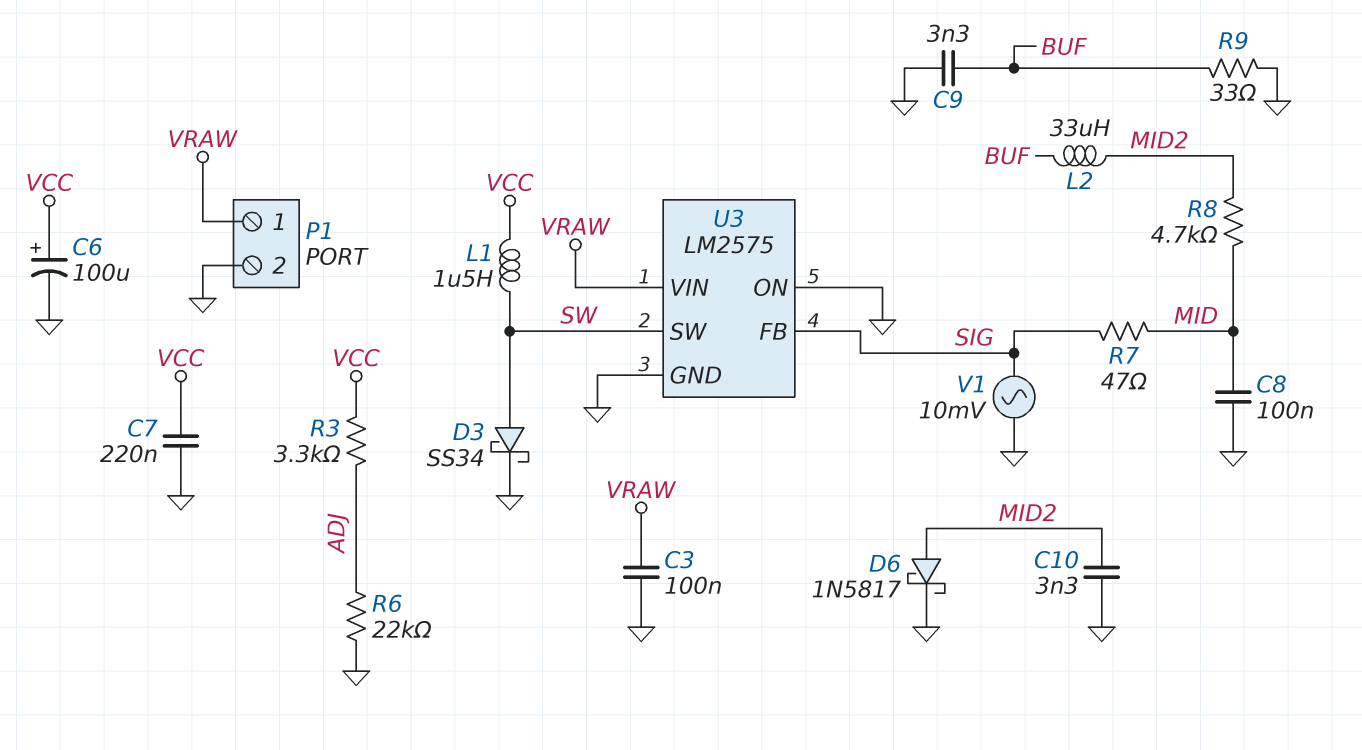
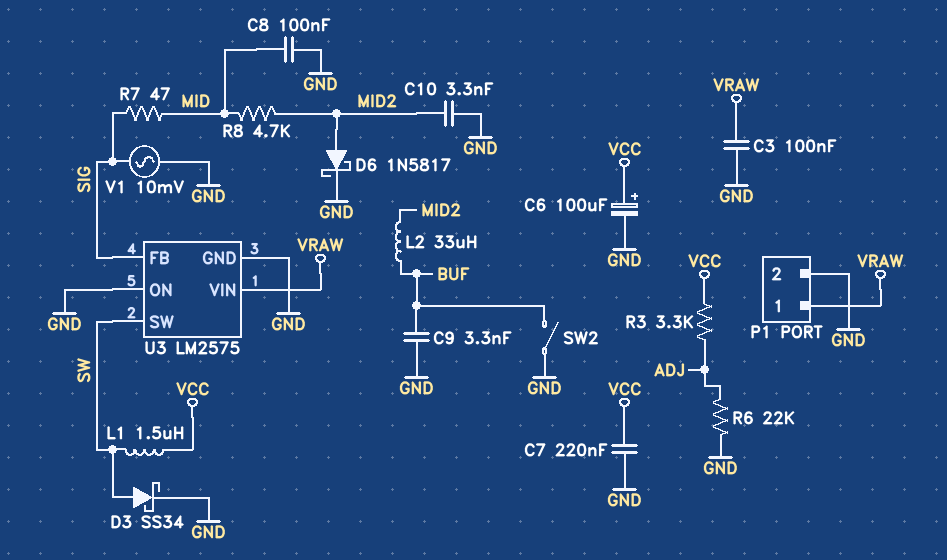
R9: 33 (BUF, GND) -> none
SW2: none -> switch (BUF, GND)

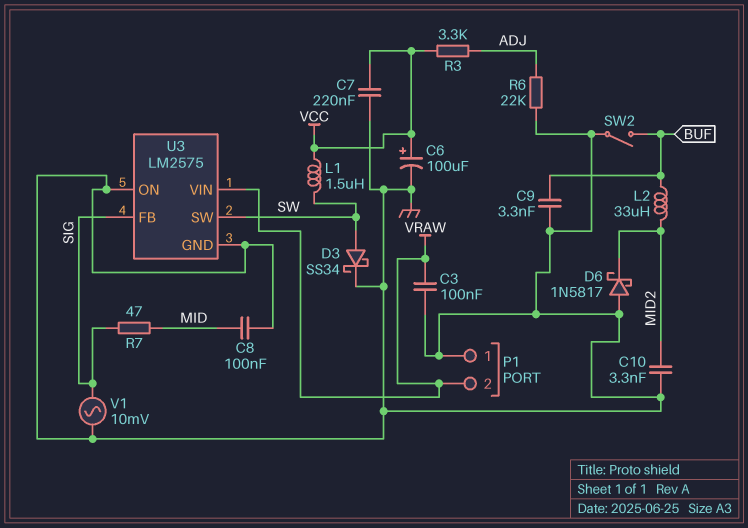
D6: schottky 1N5817 (A MID2, K GND) -> schottky 1N5817 (A GND, K MID2)
P1 pin 1: VRAW -> GND
P1 pin 2: GND -> VRAW
R8: 4.7k (MID, MID2) -> none

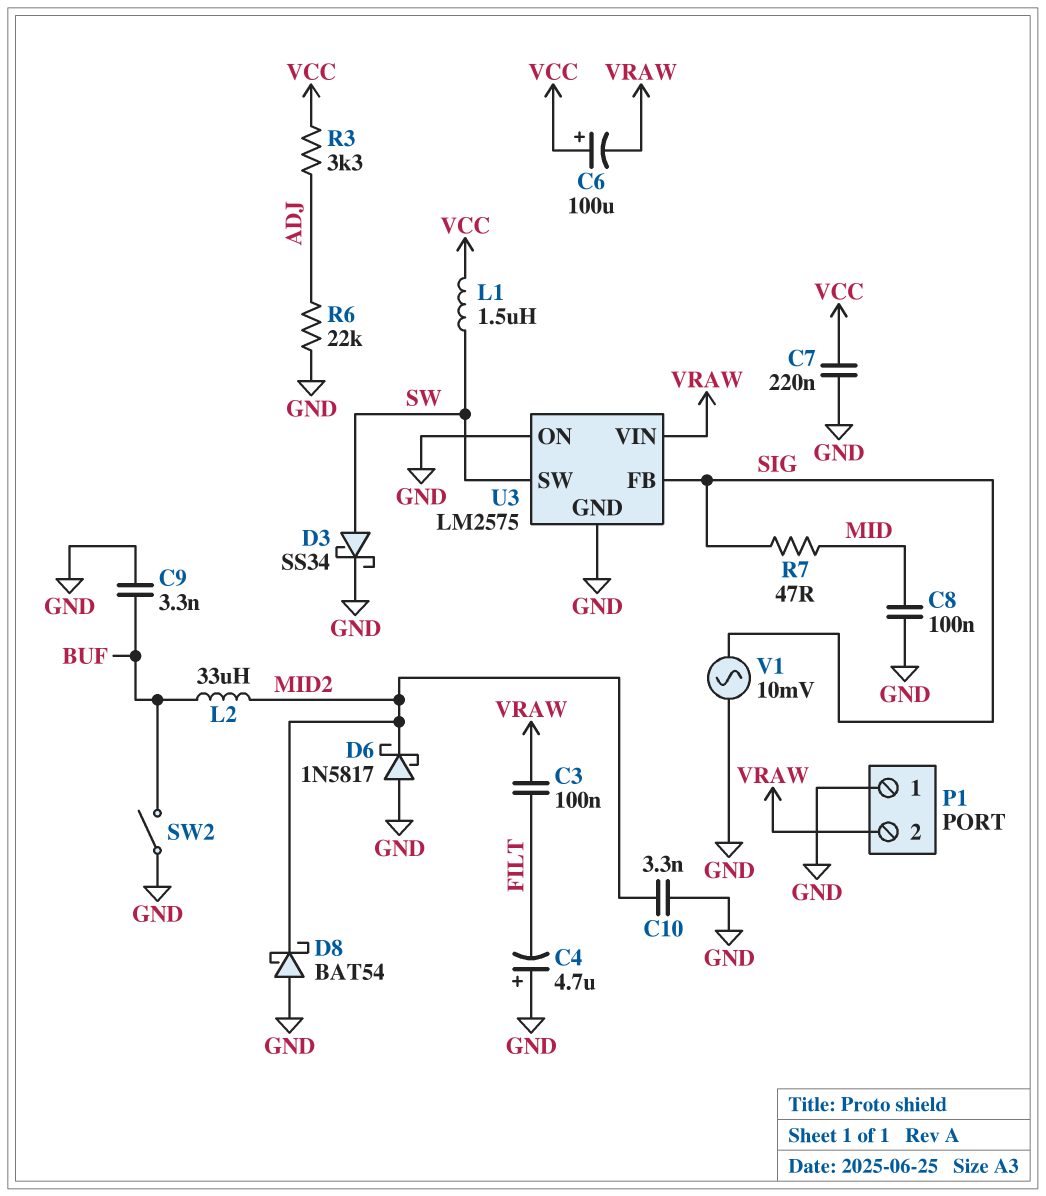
C3: 100nF (GND, VRAW) -> 100nF (FILT, VRAW)
C4: none -> 4.7uF (plus GND, minus FILT)
C6: 100uF (plus VCC, minus GND) -> 100uF (plus VCC, minus VRAW)
D8: none -> schottky BAT54 (A GND, K MID2)

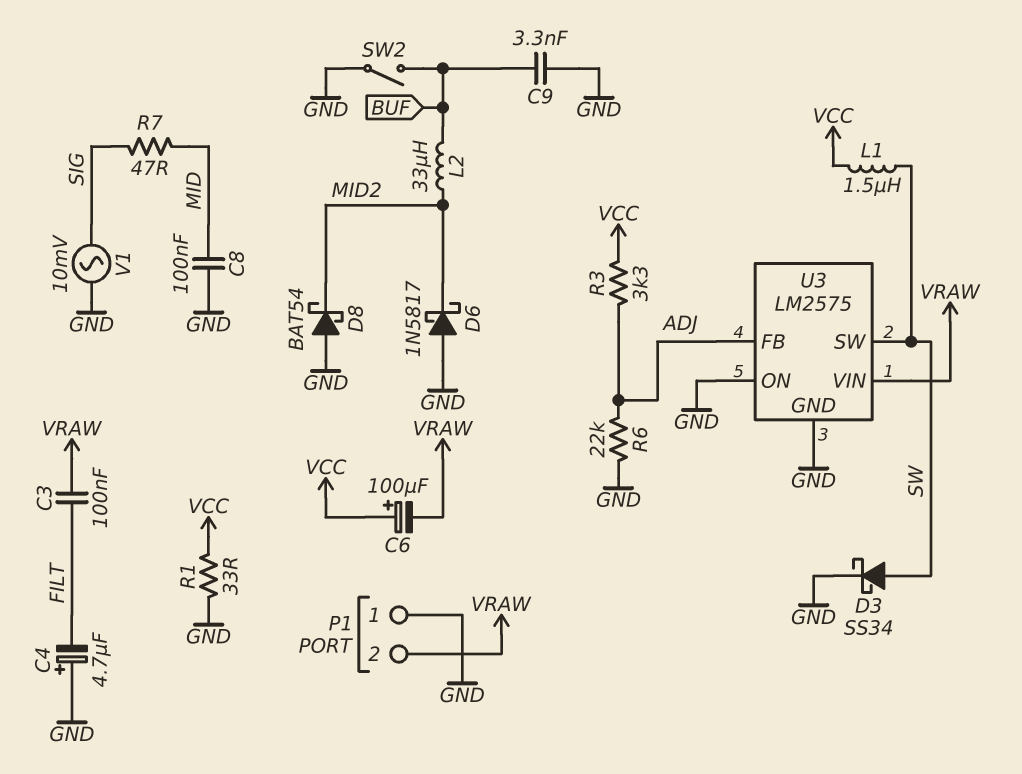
C7: 220nF (GND, VCC) -> none
C10: 3.3nF (GND, MID2) -> none
R1: none -> 33 (GND, VCC)
U3 pin FB: SIG -> ADJ

